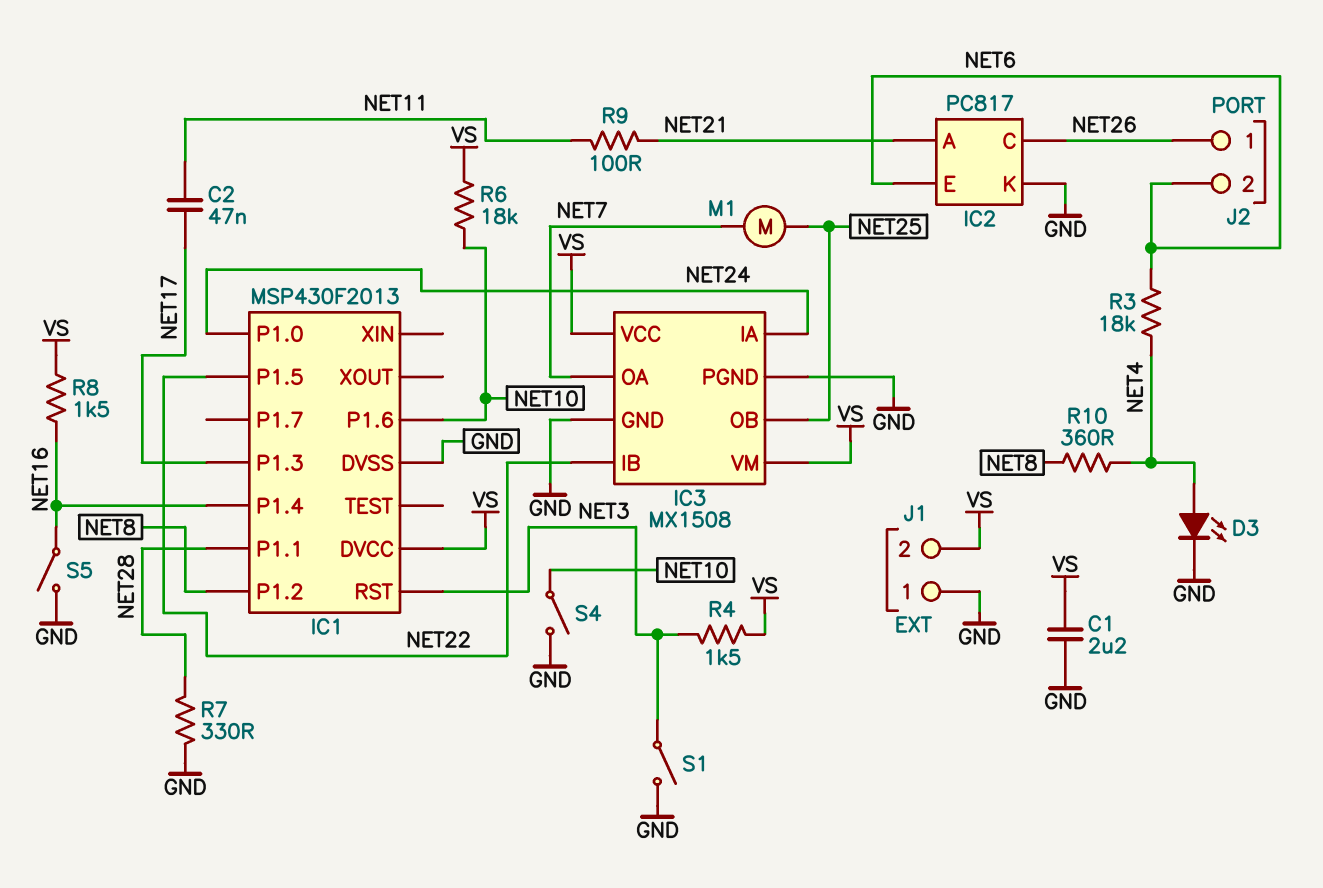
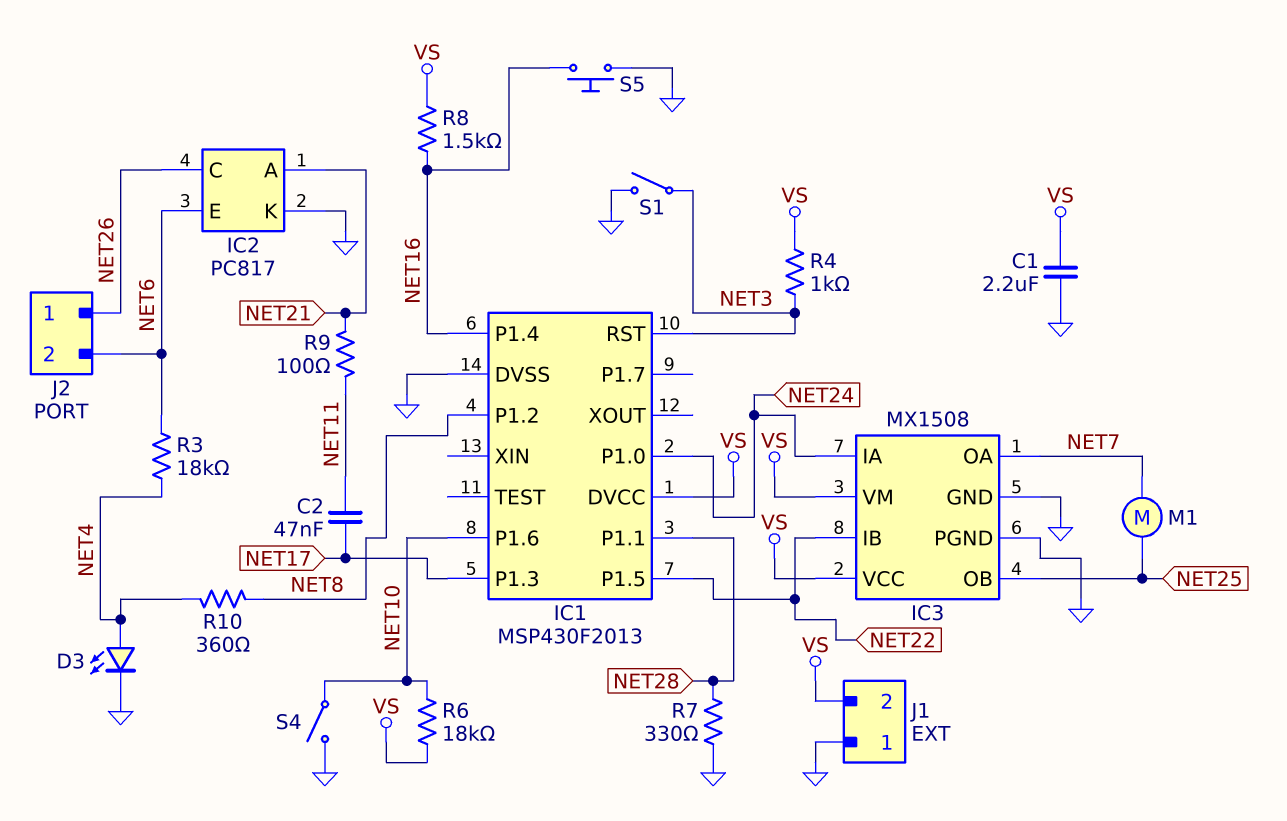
R4: 1.5k (NET3, VS) -> 1k (NET3, VS)
S5: switch (GND, NET16) -> button (GND, NET16)

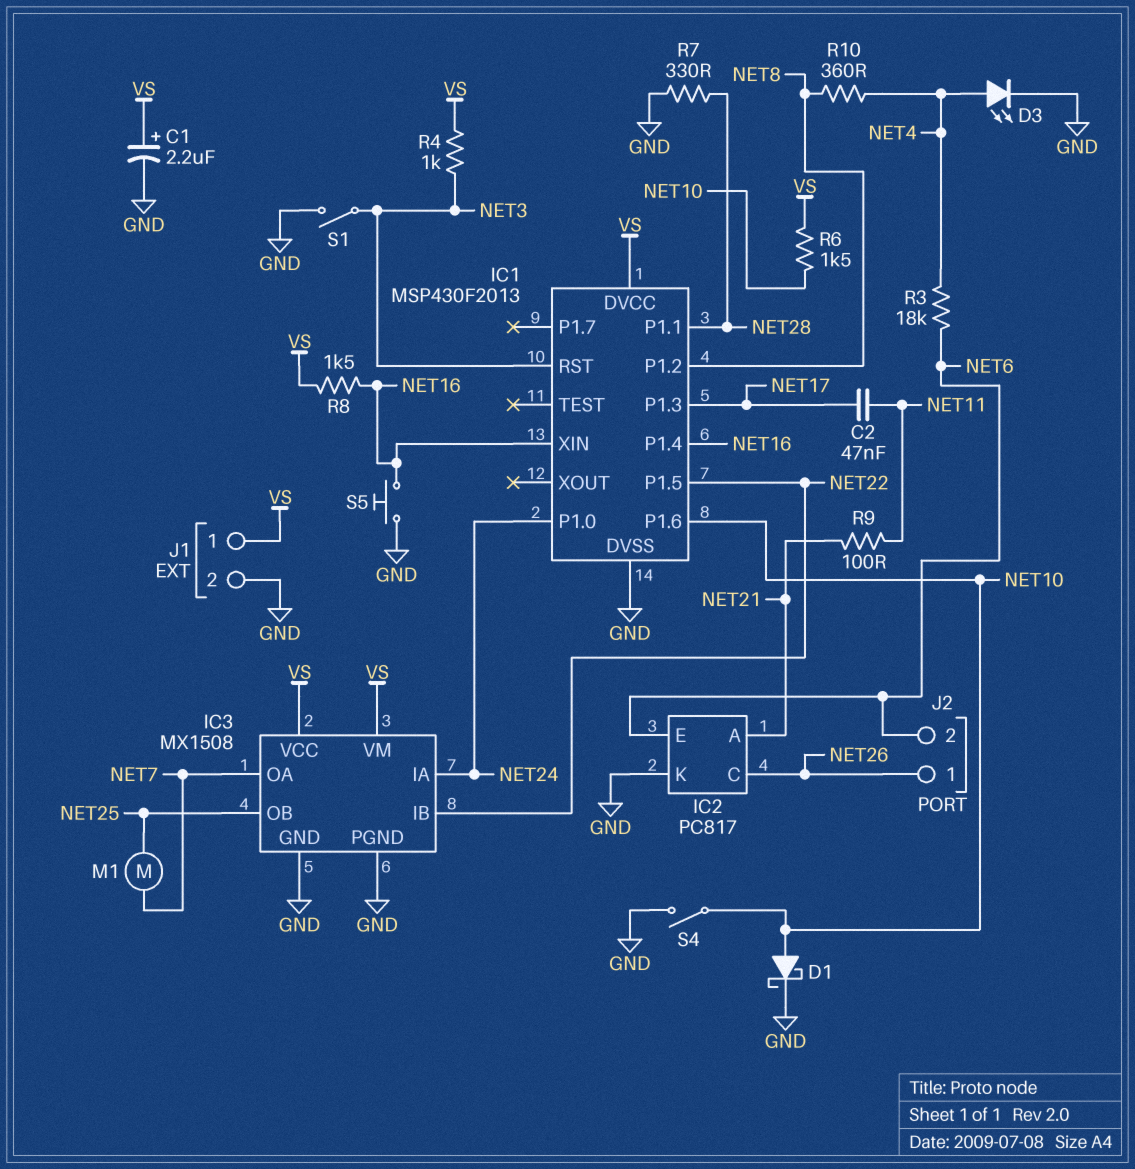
C1: 2.2uF (GND, VS) -> 2.2uF (plus VS, minus GND)
D1: none -> schottky (A NET10, K GND)
IC1 pin XIN: none -> NET16
J1 pin 1: GND -> VS
J1 pin 2: VS -> GND
R6: 18k (NET10, VS) -> 1.5k (NET10, VS)

